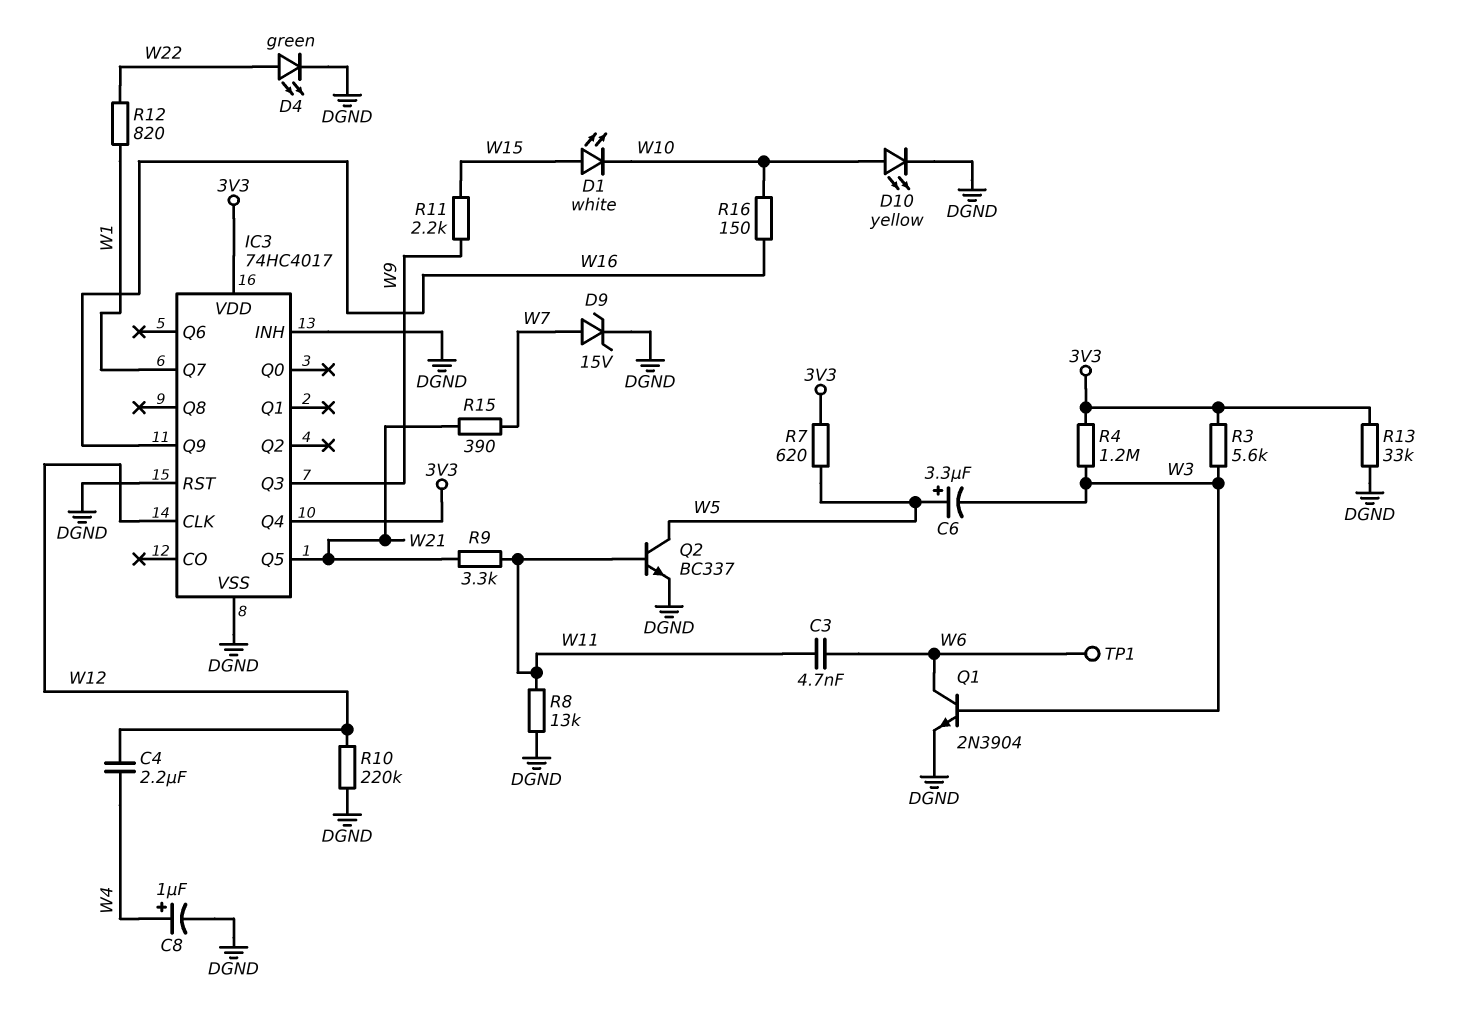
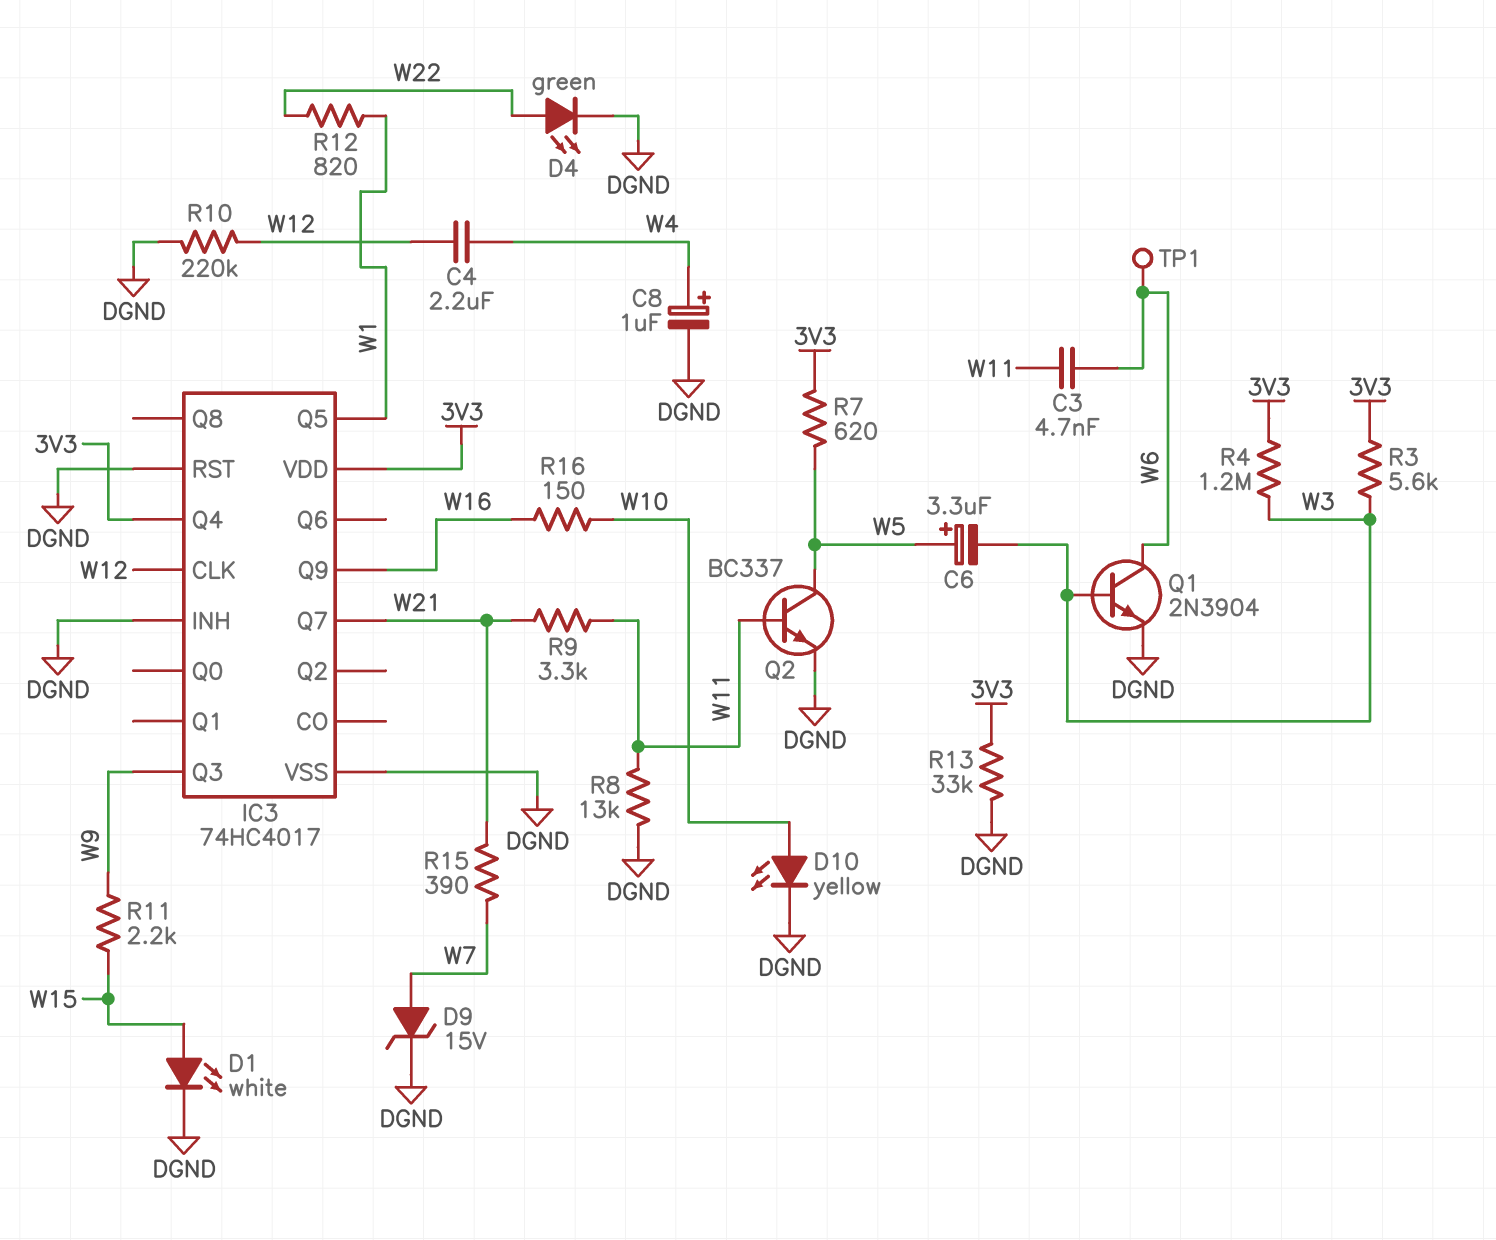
D1: LED white (A W15, K W10) -> LED white (A W15, K DGND)
IC3 pin Q5: W21 -> W1
IC3 pin Q7: W1 -> W21

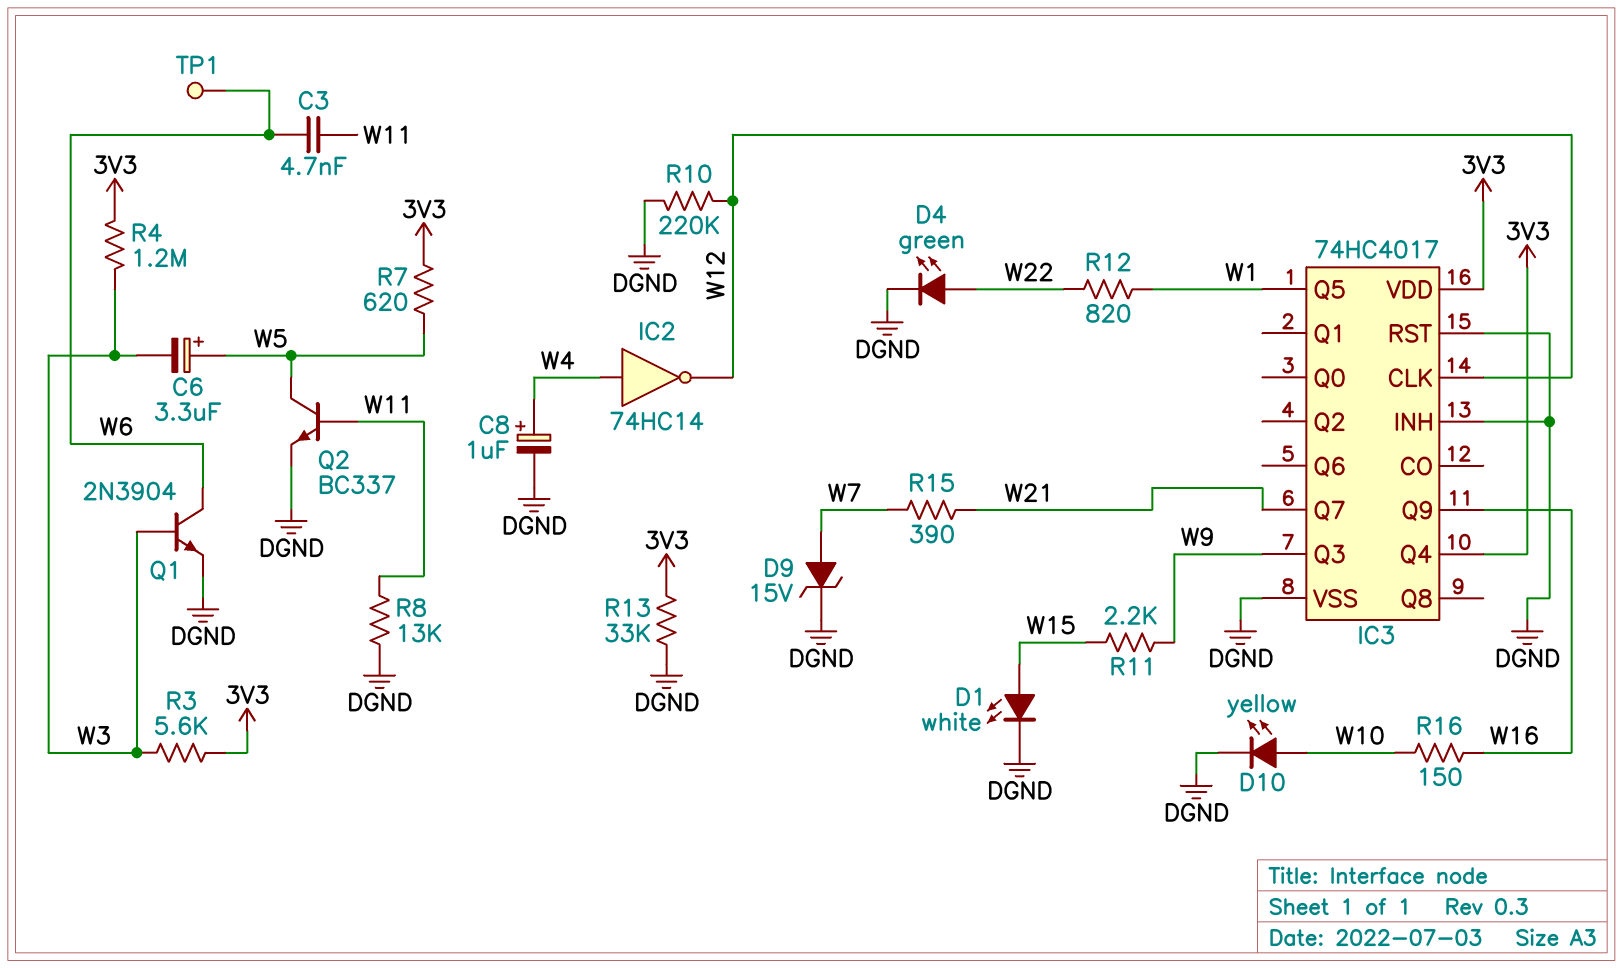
C4: 2.2uF (W4, W12) -> none
IC2: none -> NOT 74HC14 (in W4, out W12)
R9: 3.3k (W11, W21) -> none

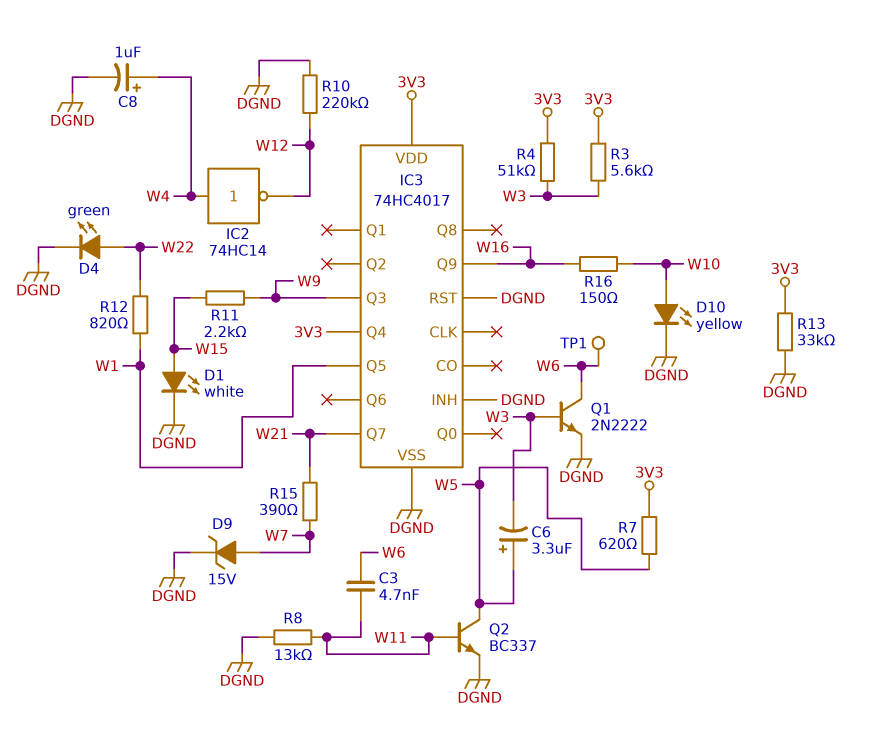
IC3 pin CLK: W12 -> none
Q1: NPN 2N3904 (B W3, C W6, E DGND) -> NPN 2N2222 (B W3, C W6, E DGND)
R4: 1.2M (3V3, W3) -> 51k (3V3, W3)

